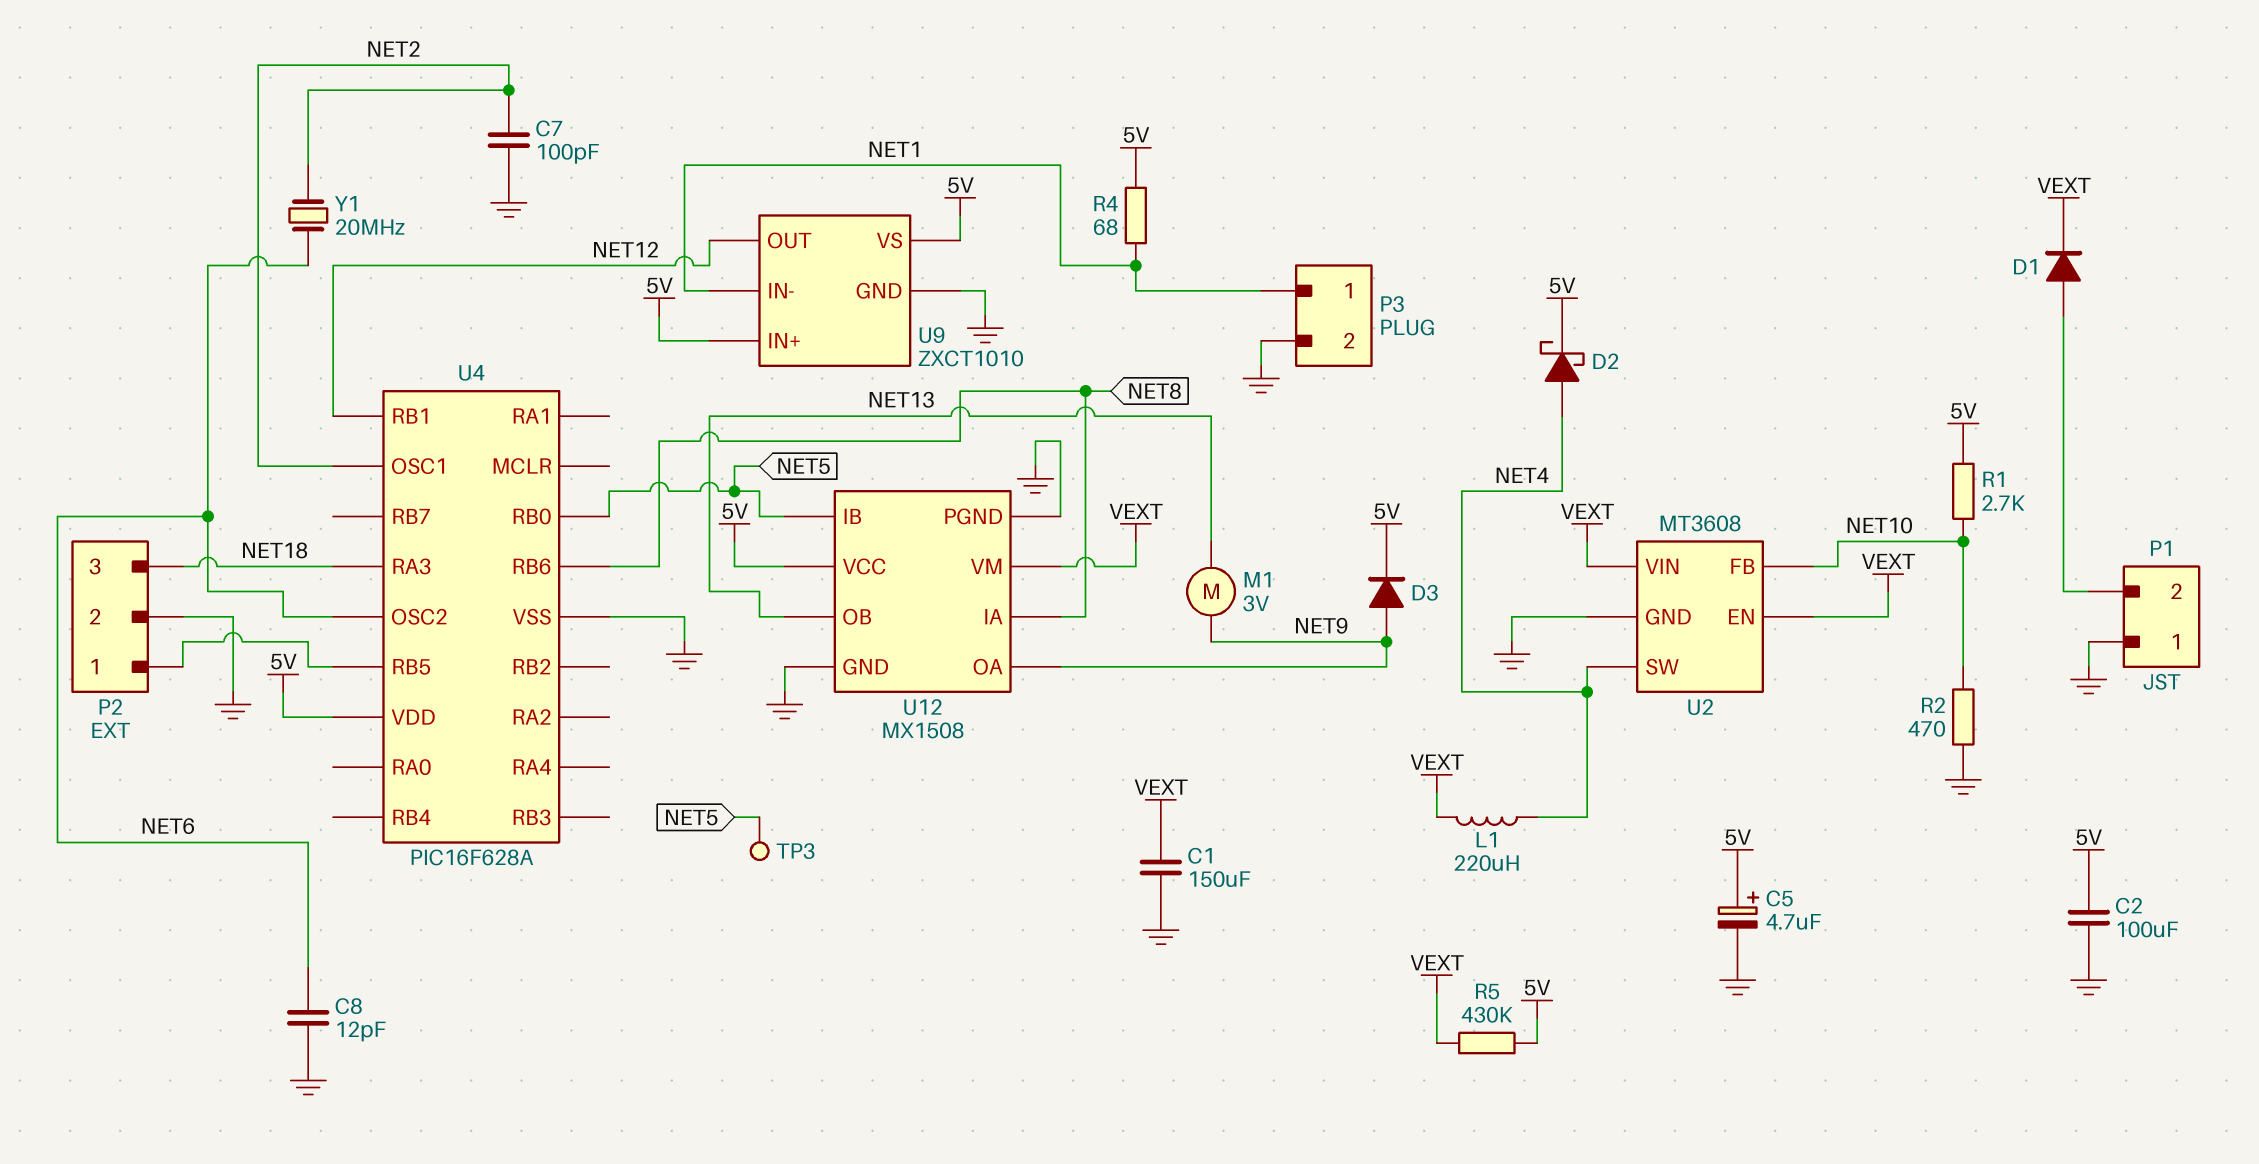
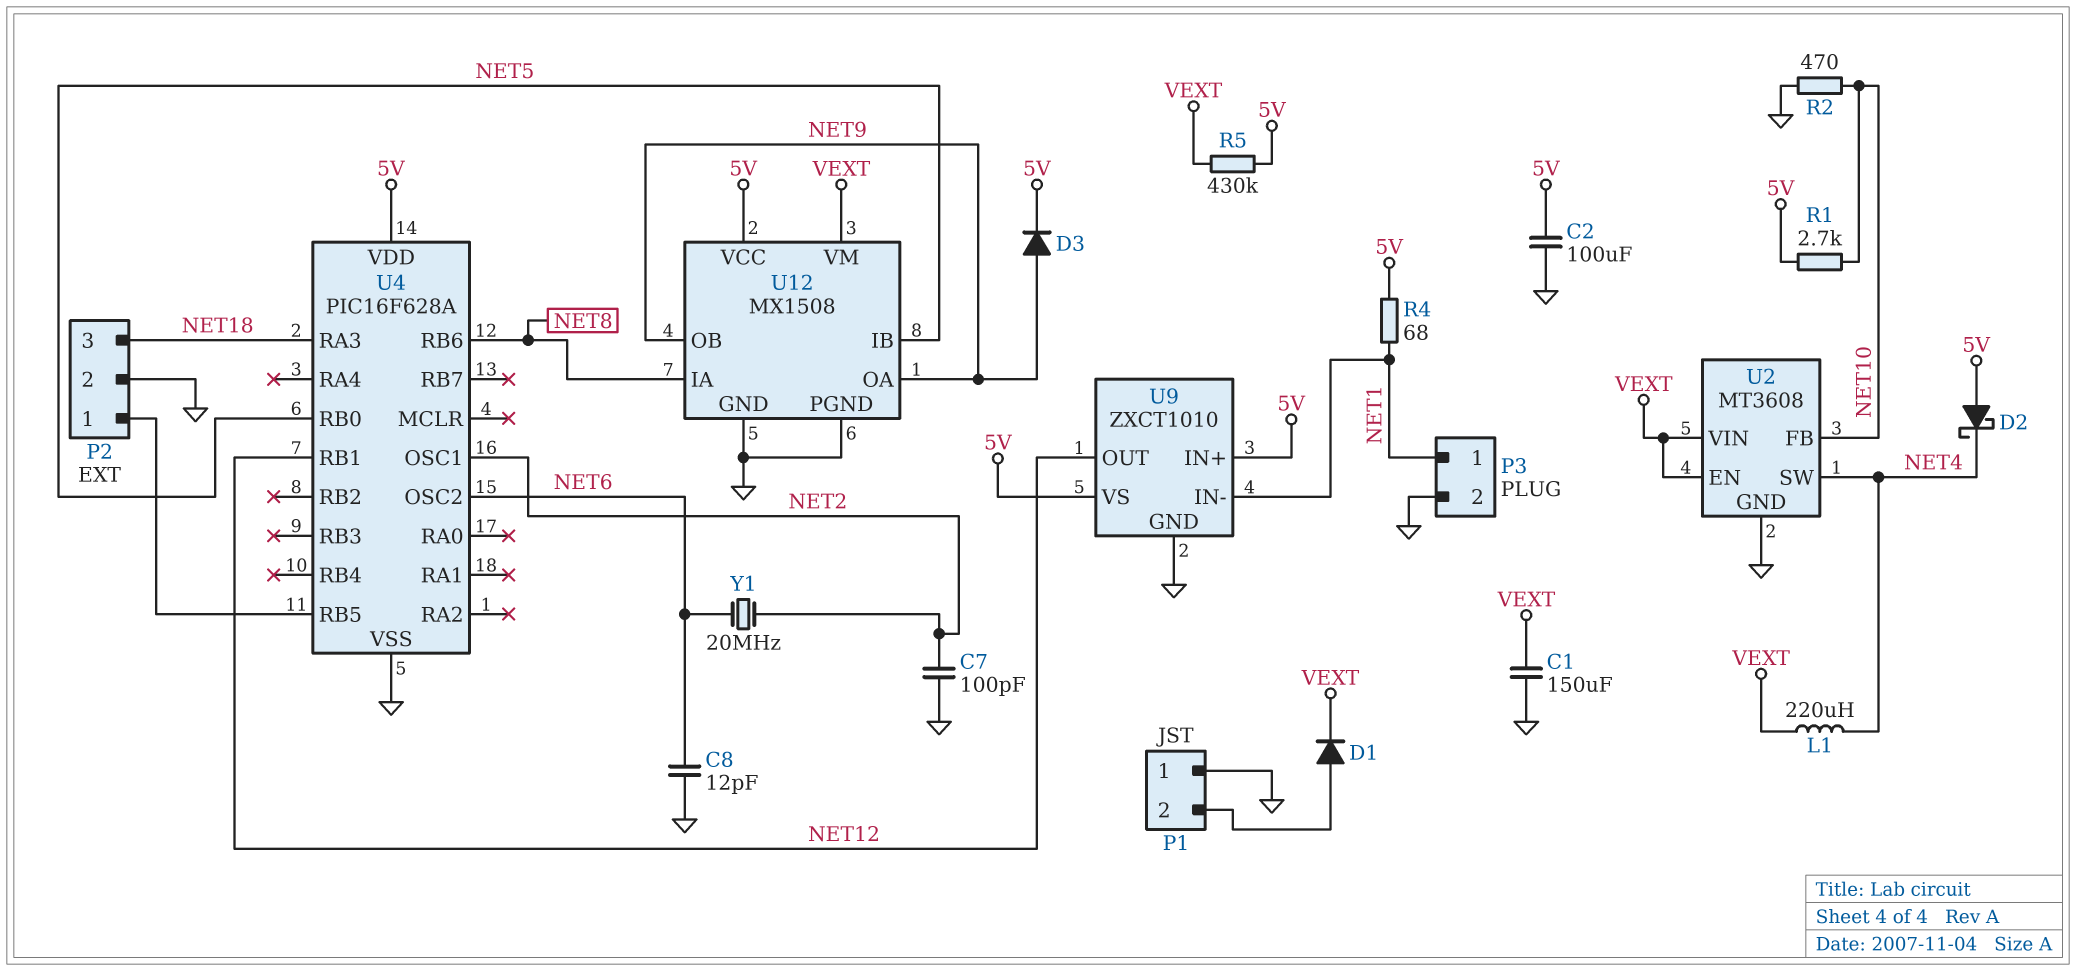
C5: 4.7uF (plus 5V, minus GND) -> none
D2: schottky (A NET4, K 5V) -> schottky (A 5V, K NET4)
M1: motor 3V (NET9, NET13) -> none
TP3: test point (NET5) -> none
U12 pin OB: NET13 -> NET9

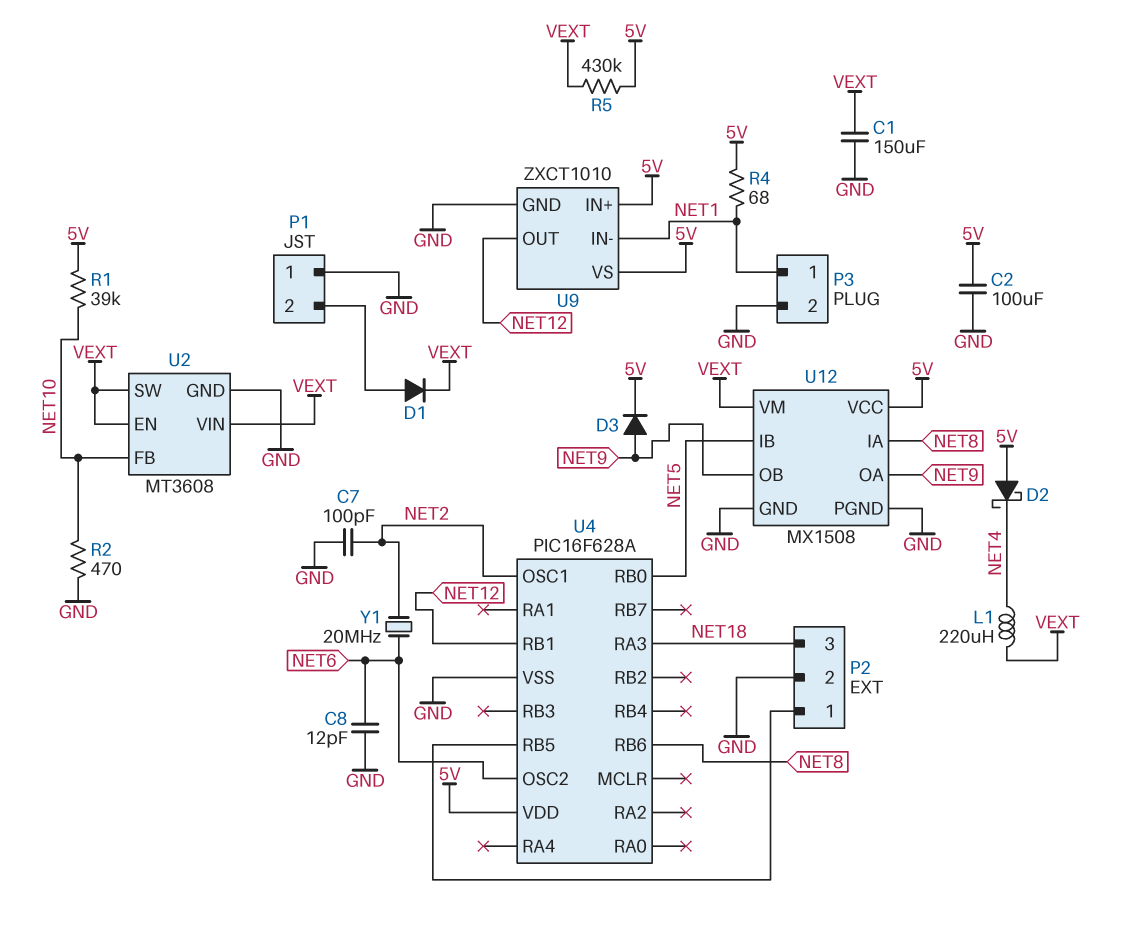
R1: 2.7k (5V, NET10) -> 39k (5V, NET10)
U2 pin SW: NET4 -> VEXT

